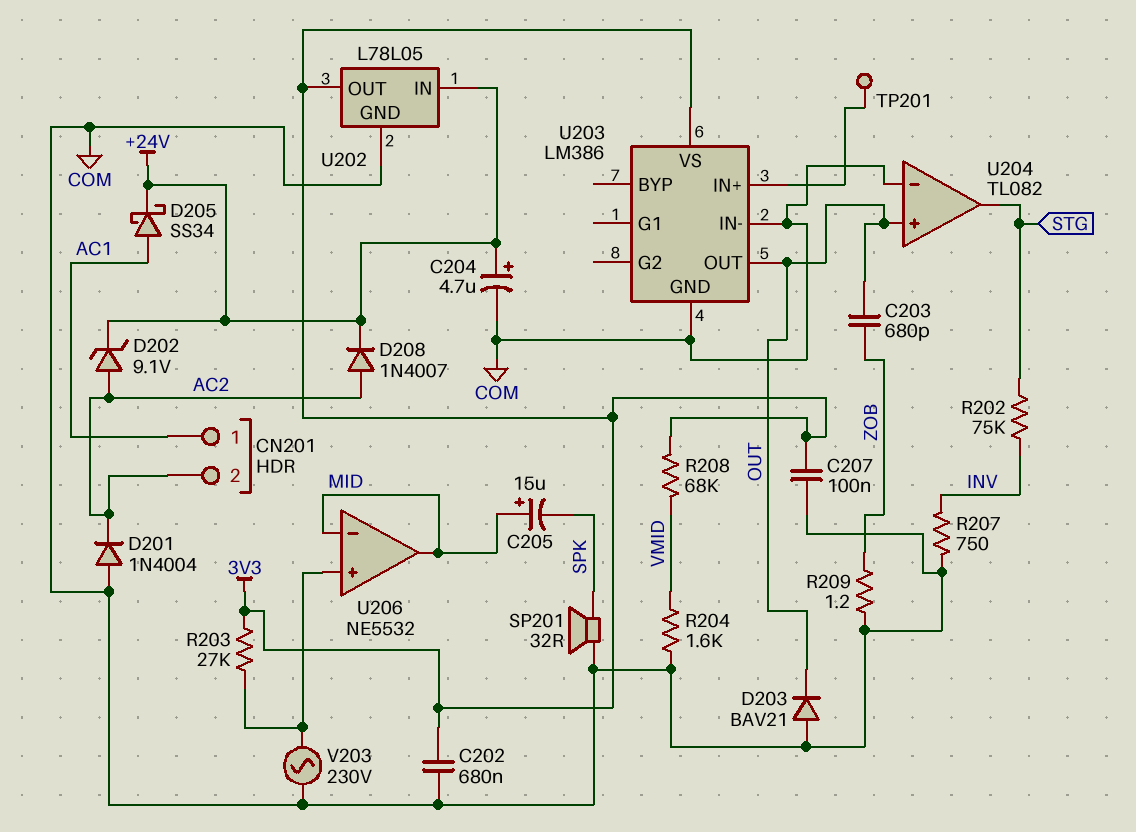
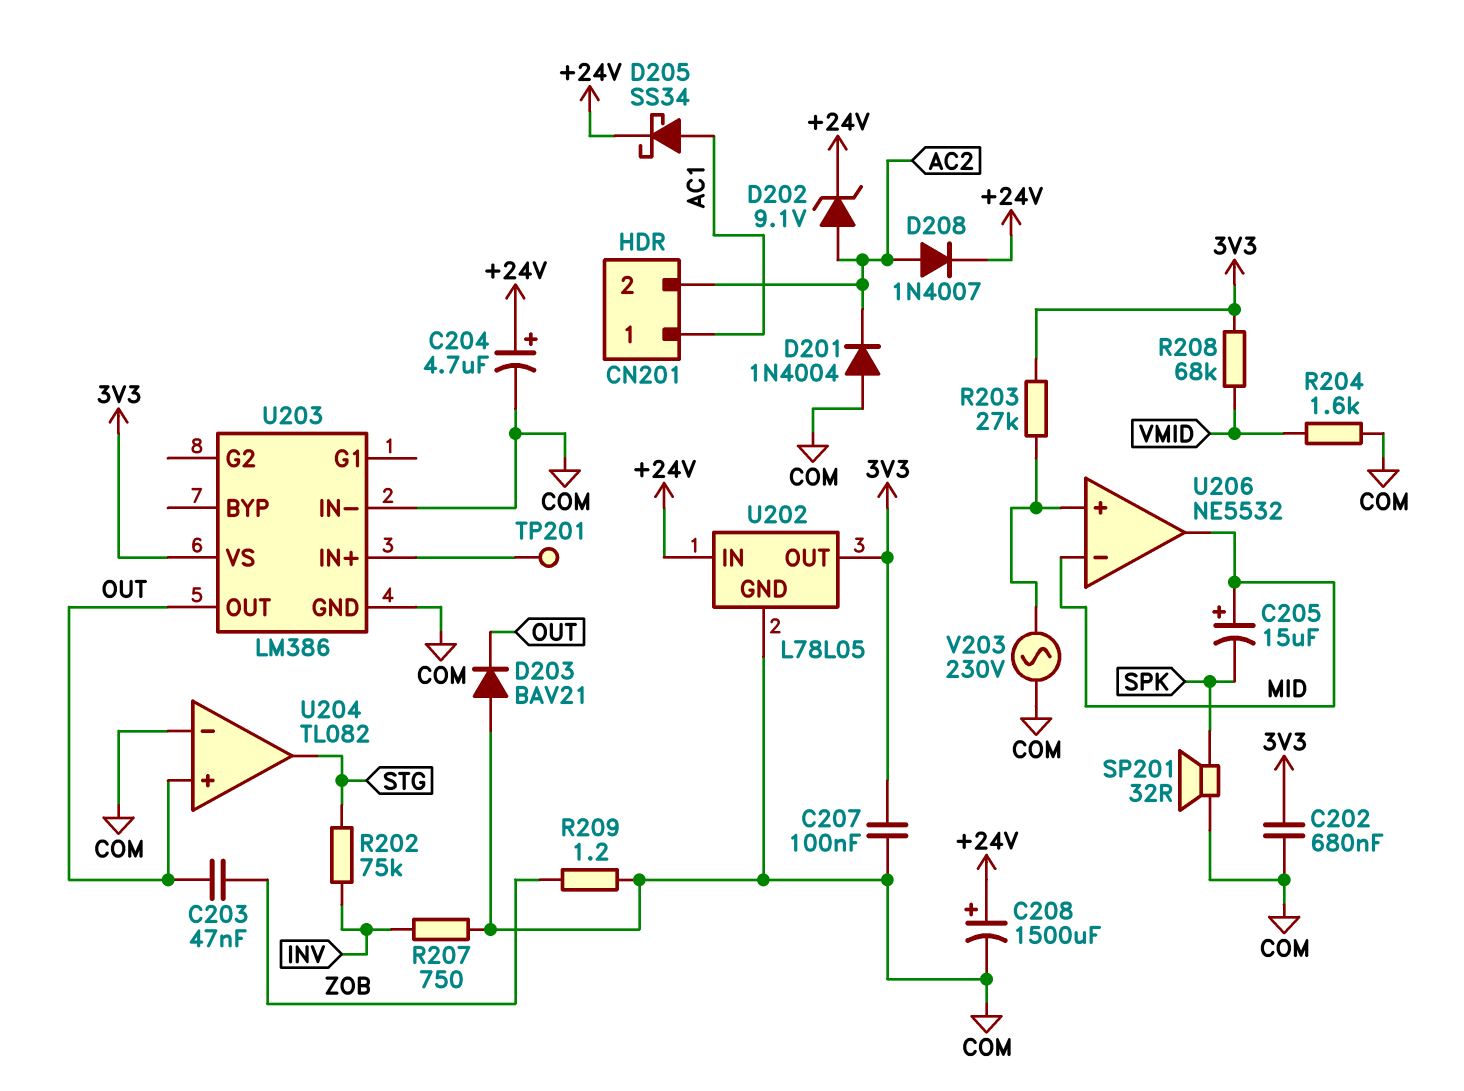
C203: 680pF (OUT, ZOB) -> 47nF (OUT, ZOB)
C208: none -> 1500uF (plus +24V, minus COM)

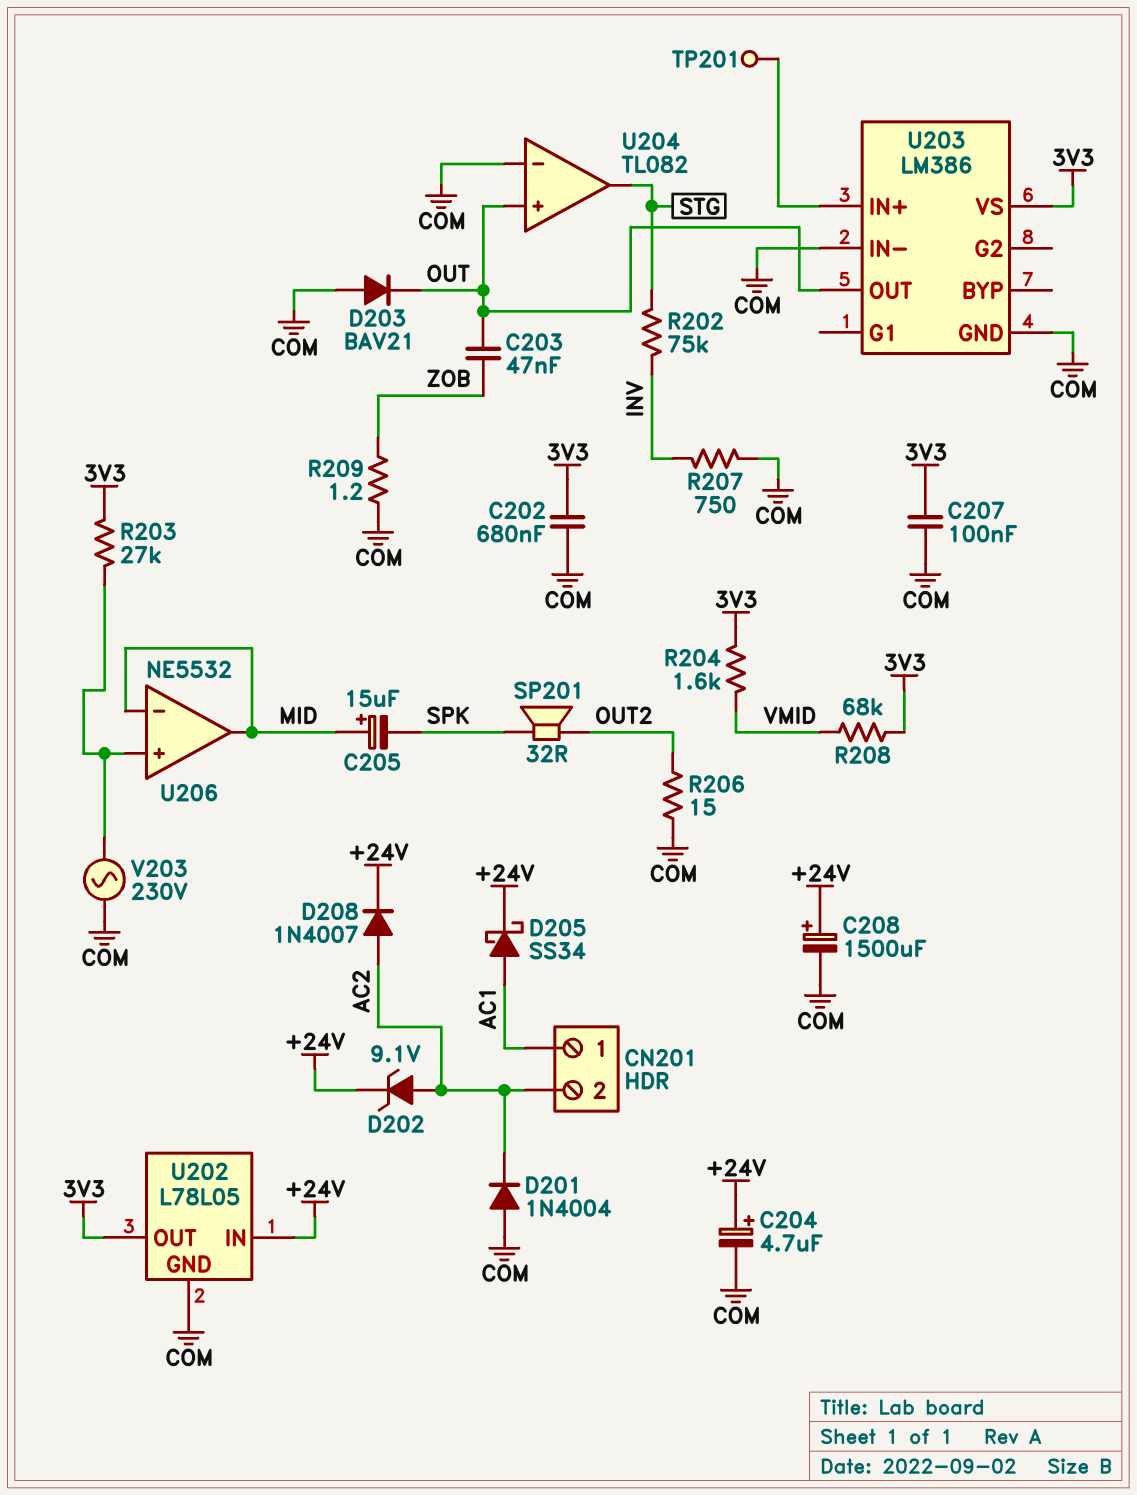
R204: 1.6k (COM, VMID) -> 1.6k (3V3, VMID)
R206: none -> 15 (COM, OUT2)
SP201: speaker 32R (COM, SPK) -> speaker 32R (OUT2, SPK)

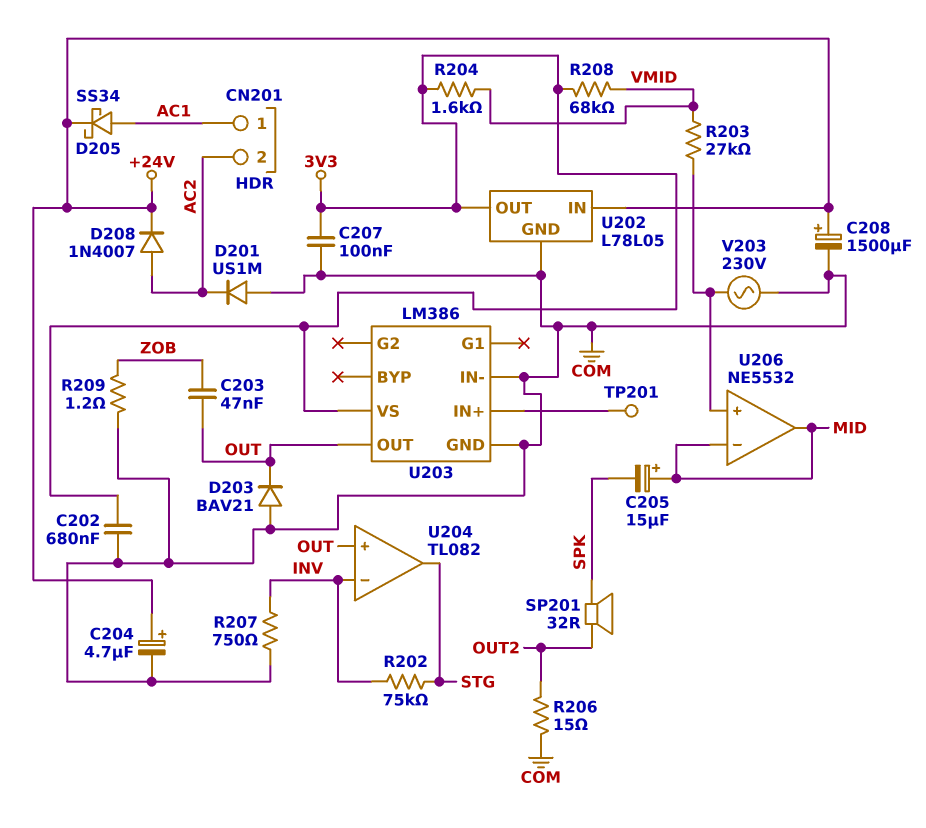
D201: diode 1N4004 (A COM, K AC2) -> diode US1M (A COM, K AC2)
D202: zener 9.1V (A AC2, K +24V) -> none
R203: 27k (3V3, U206/in+) -> 27k (U206/in+, VMID)
U204 pin in-: COM -> INV

